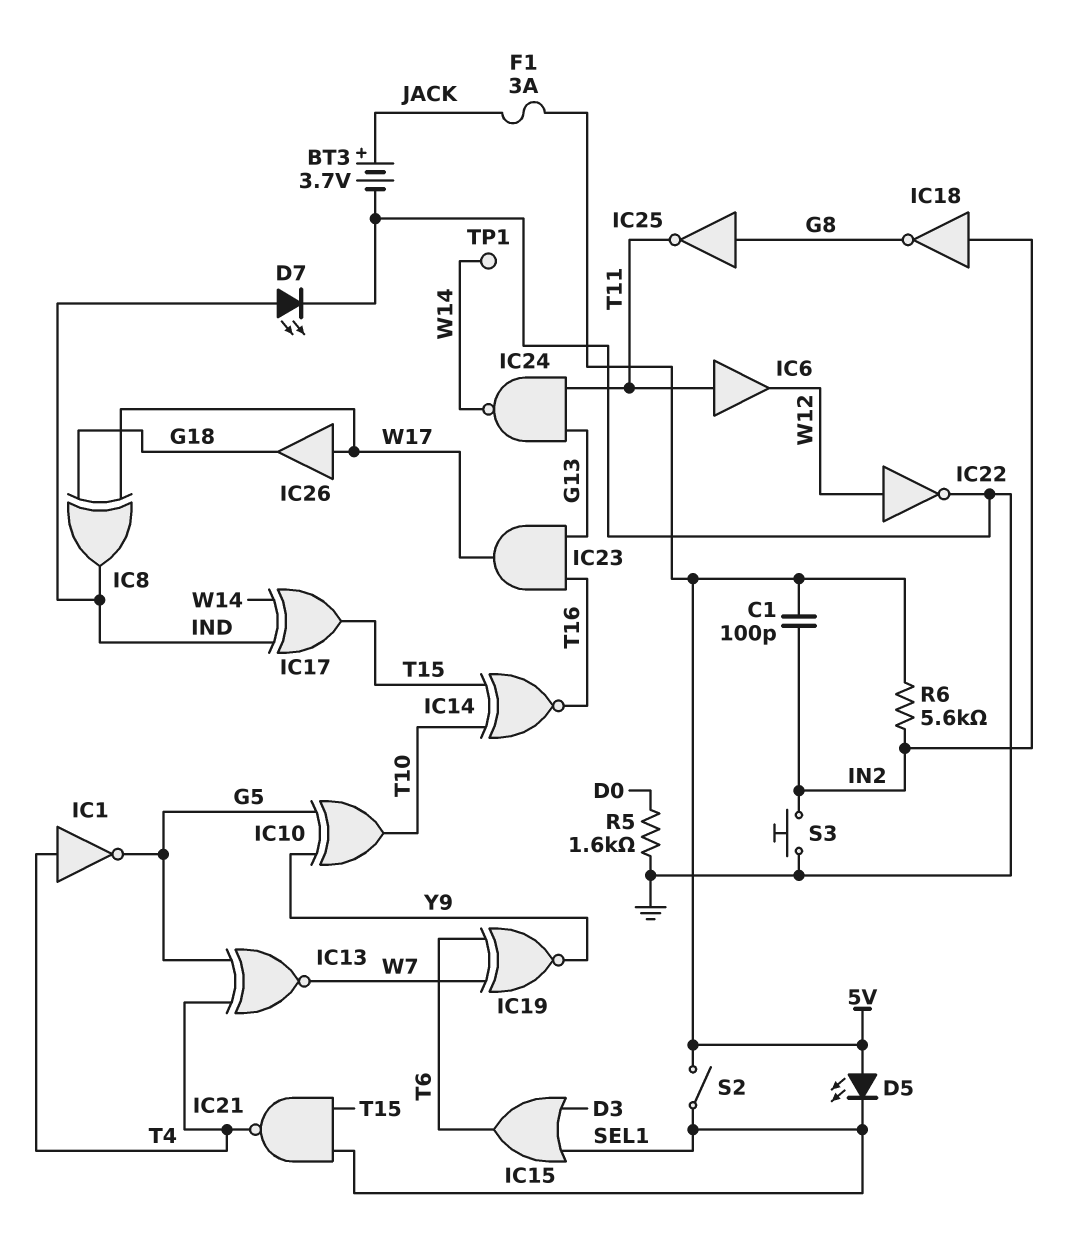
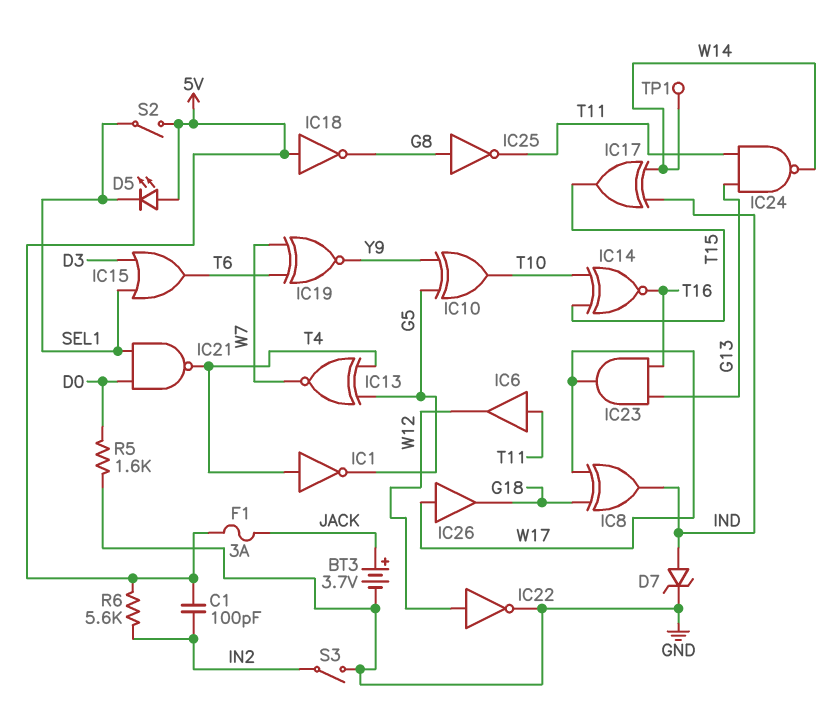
D7: LED (A IND, K GND) -> zener (A IND, K GND)
IC18: NOT (in IN2, out G8) -> NOT (in 5V, out G8)
IC21: NAND (in SEL1, in T15, out T4) -> NAND (in D0, in SEL1, out T4)
S3: button (GND, IN2) -> switch (GND, IN2)

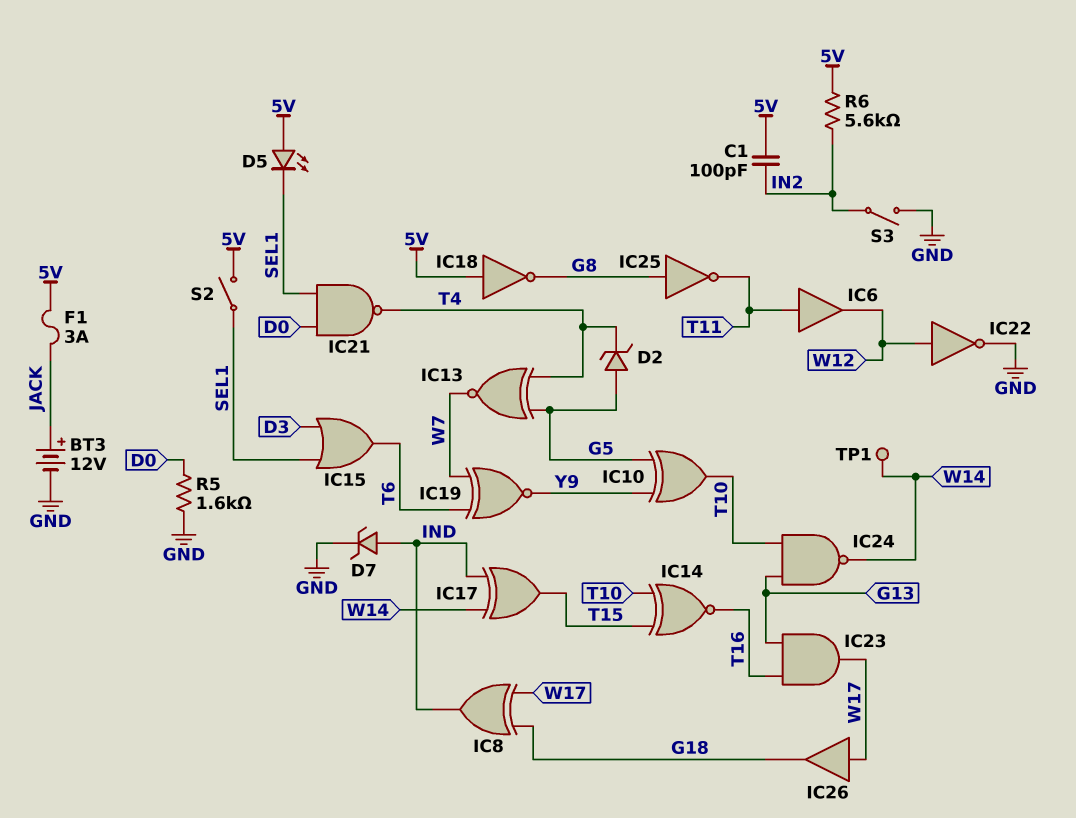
BT3: 3.7V (plus JACK, minus GND) -> 12V (plus JACK, minus GND)
D2: none -> zener (A G5, K T4)
IC1: NOT (in T4, out G5) -> none
IC24: NAND (in G13, in T11, out W14) -> NAND (in G13, in T10, out W14)

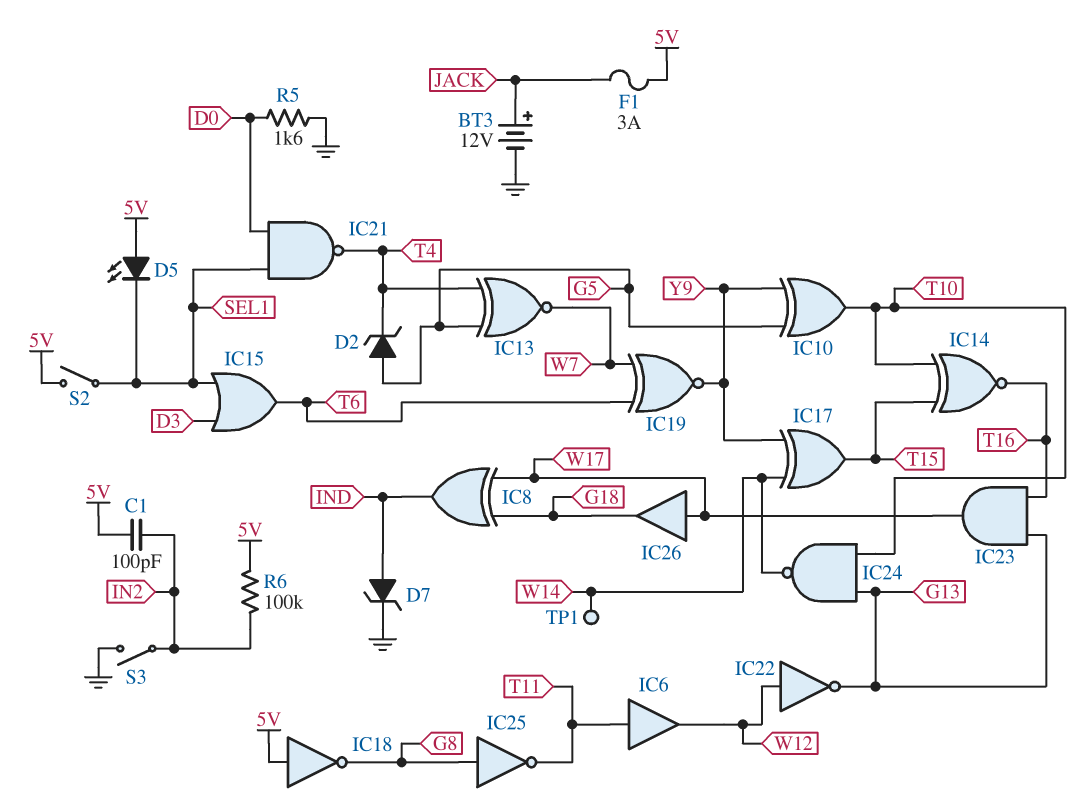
IC17: XOR (in IND, in W14, out T15) -> XOR (in W14, in Y9, out T15)
IC22: NOT (in W12, out GND) -> NOT (in W12, out G13)
R6: 5.6k (5V, IN2) -> 100k (5V, IN2)

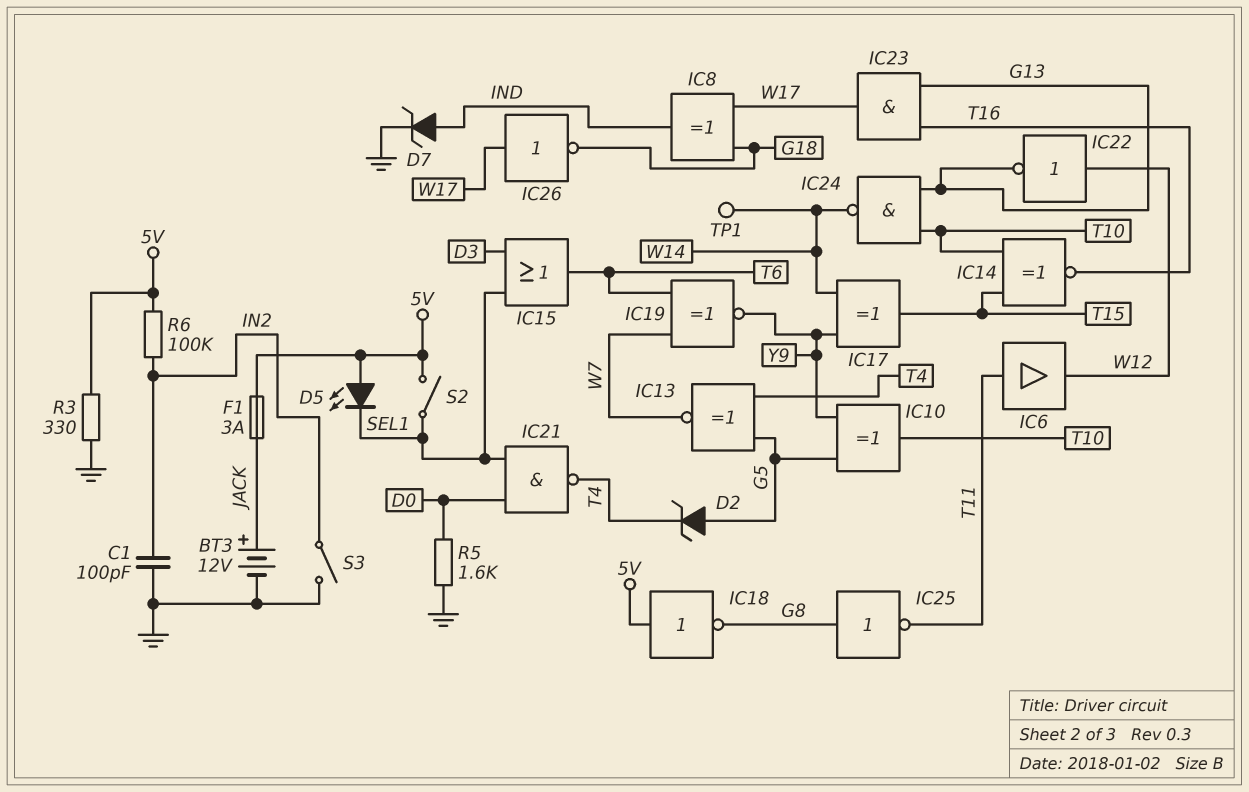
C1: 100pF (5V, IN2) -> 100pF (GND, IN2)
IC26: buffer (in W17, out G18) -> NOT (in W17, out G18)
R3: none -> 330 (5V, GND)

